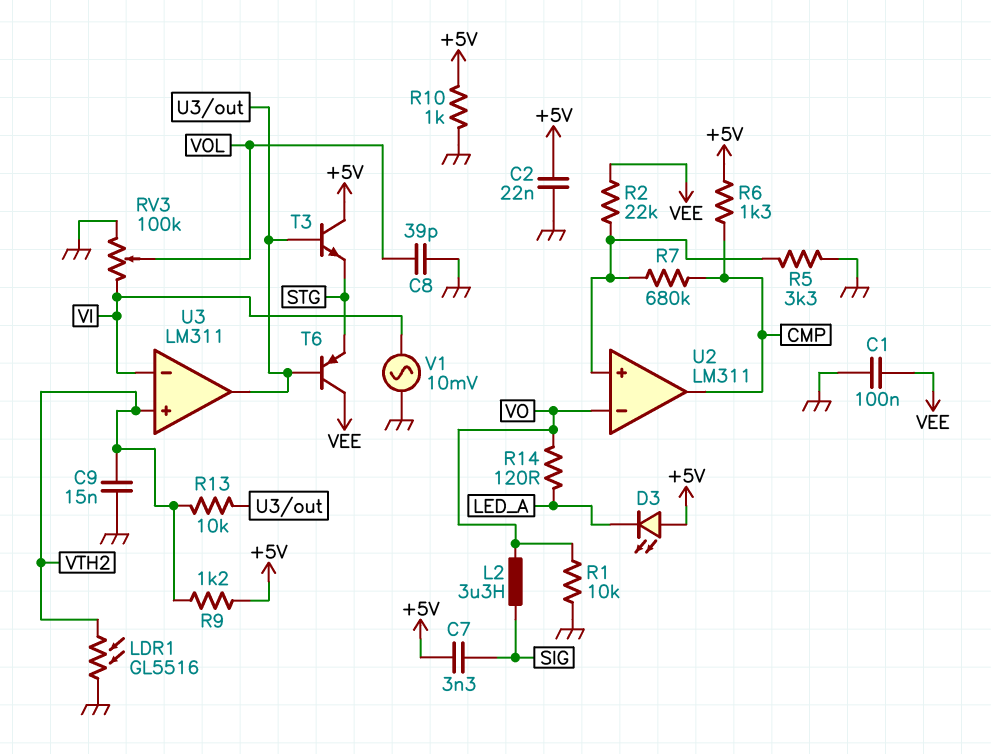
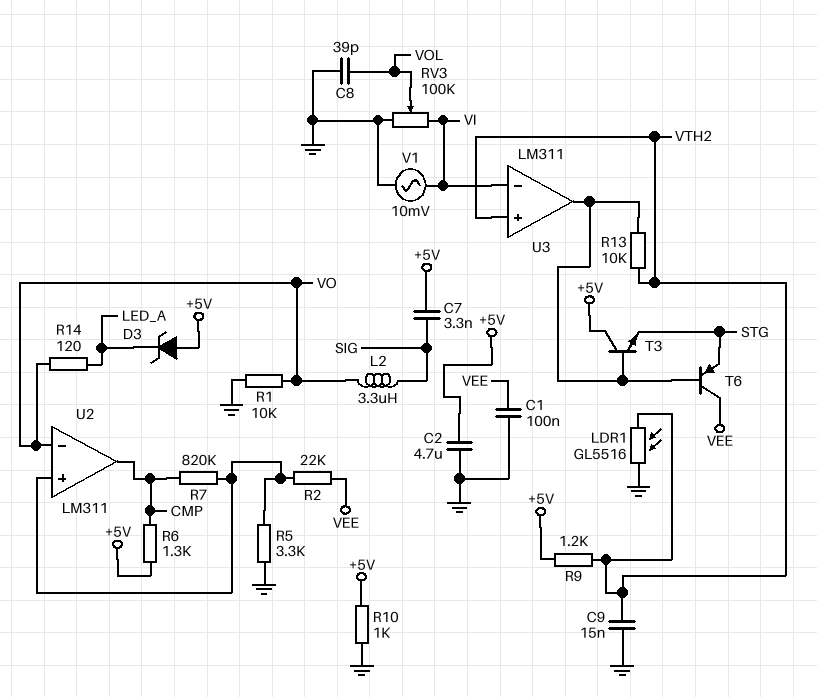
C2: 22nF (+5V, GND) -> 4.7uF (+5V, GND)
D3: LED (A +5V, K LED_A) -> zener (A +5V, K LED_A)
R7: 680k (CMP, U2/in+) -> 820k (CMP, U2/in+)

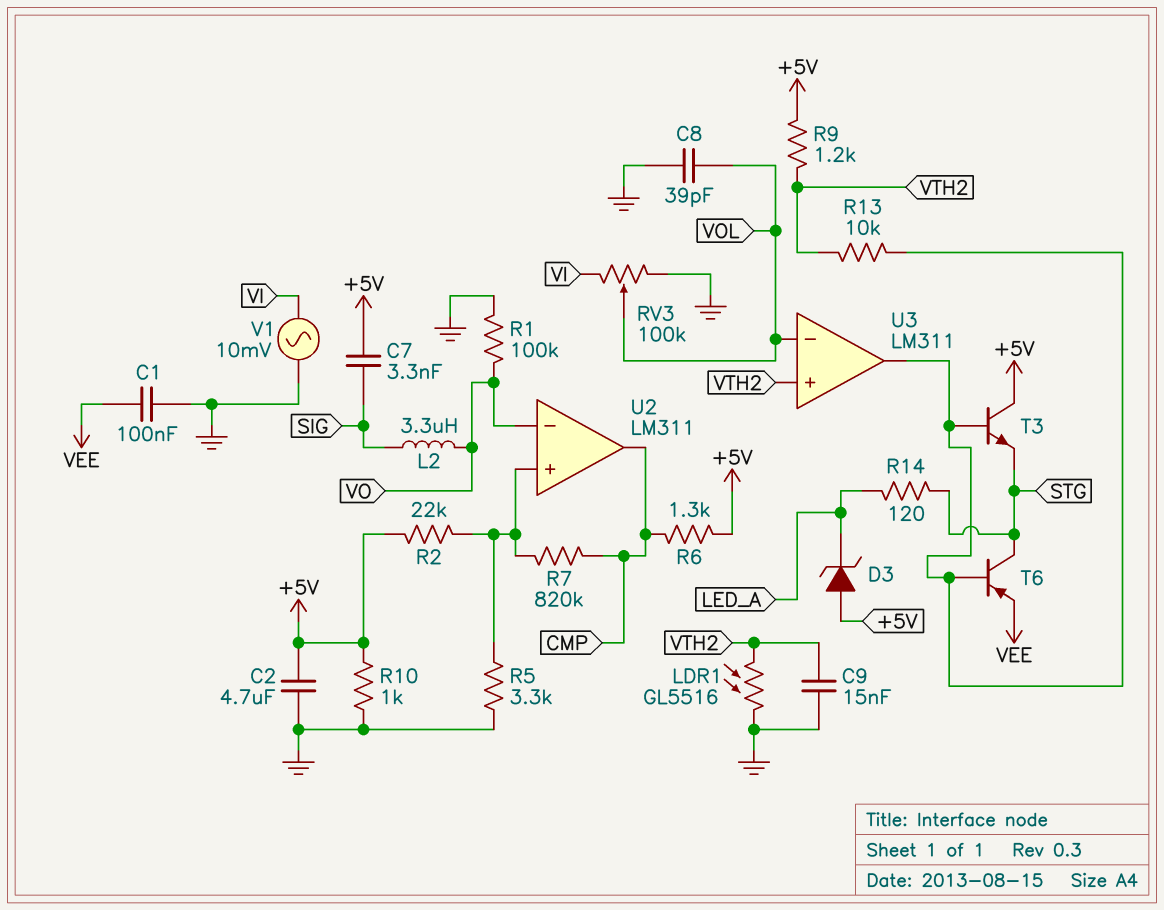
R1: 10k (GND, VO) -> 100k (GND, VO)
R2: 22k (U2/in+, VEE) -> 22k (+5V, U2/in+)
R14: 120 (LED_A, VO) -> 120 (LED_A, STG)
T6: PNP (B U3/out, C VEE, E STG) -> PNP (B U3/out, C STG, E VEE)
U3 pin in-: VI -> VOL

